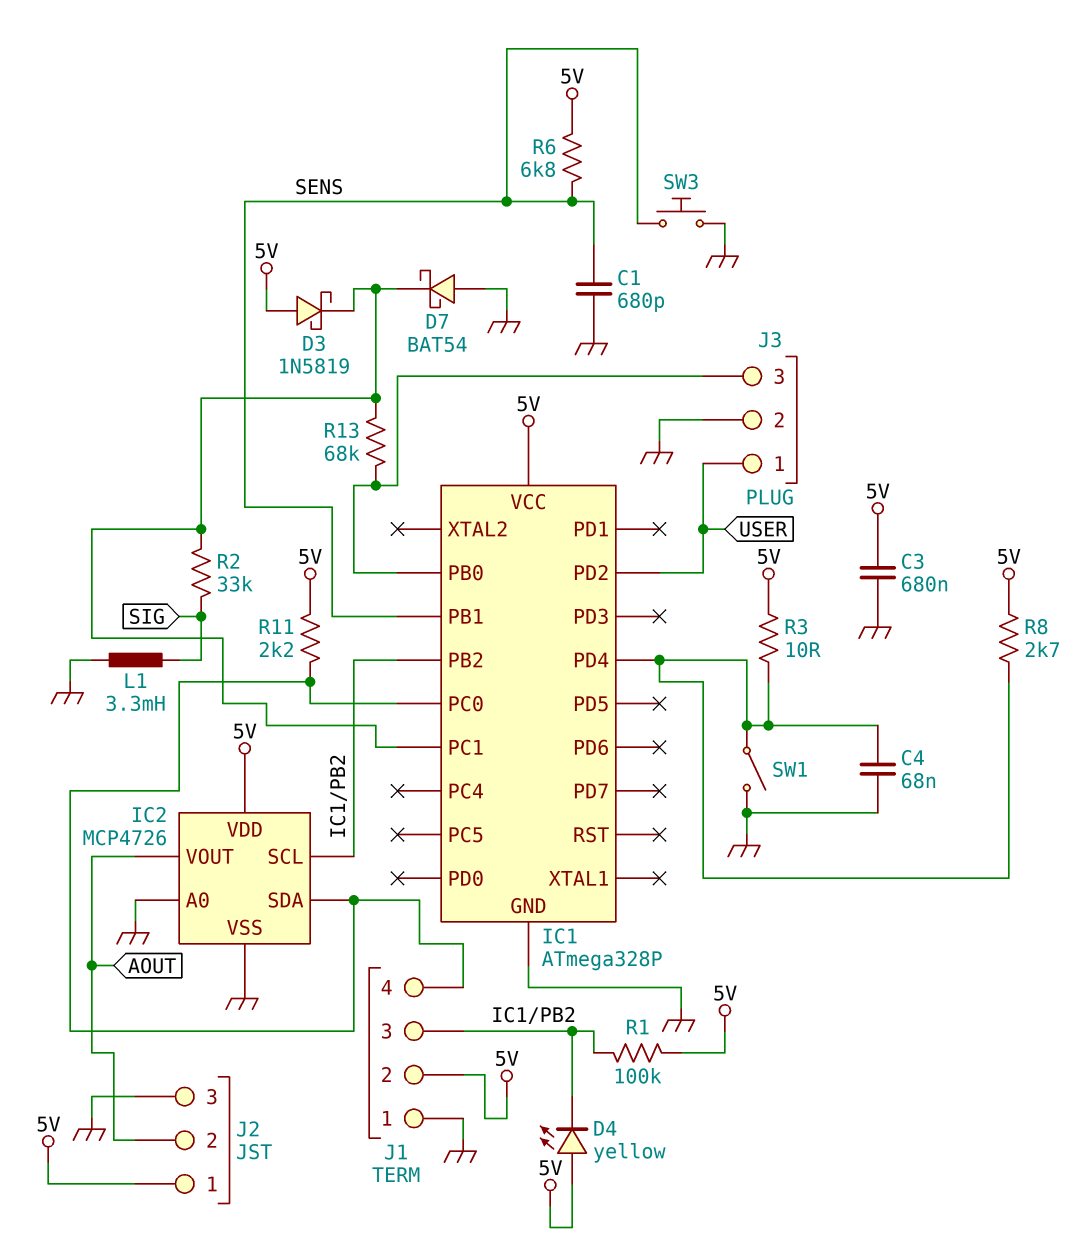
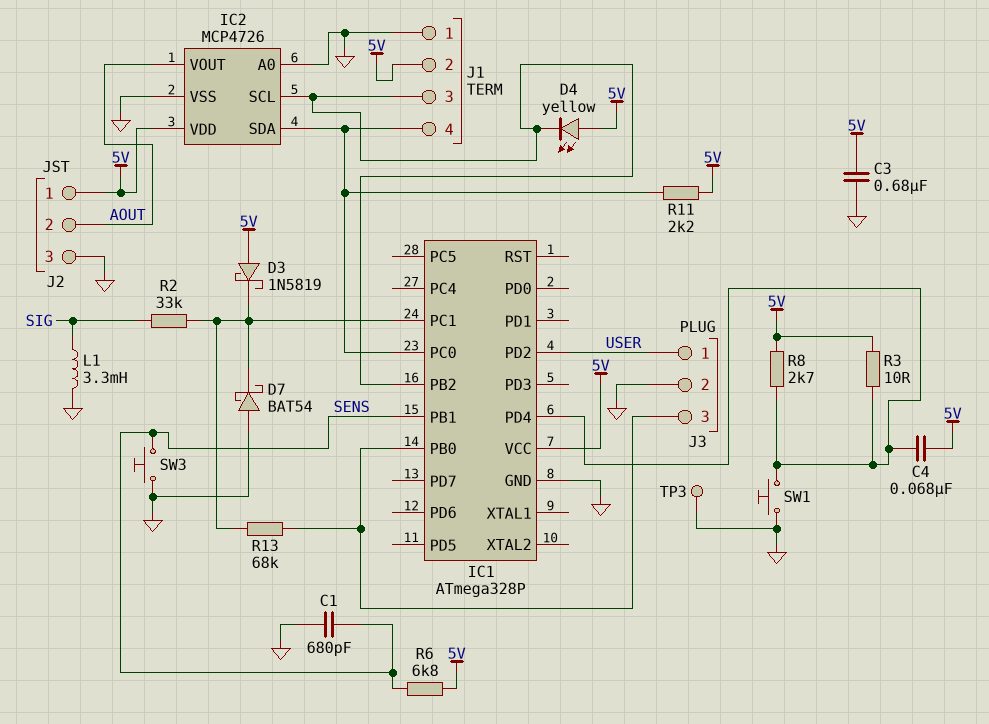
C4: 68nF (GND, IC1/PD4) -> 68nF (5V, IC1/PD4)
R1: 100k (5V, IC1/PB2) -> none
SW1: switch (GND, IC1/PD4) -> button (GND, IC1/PD4)
TP3: none -> test point (GND)

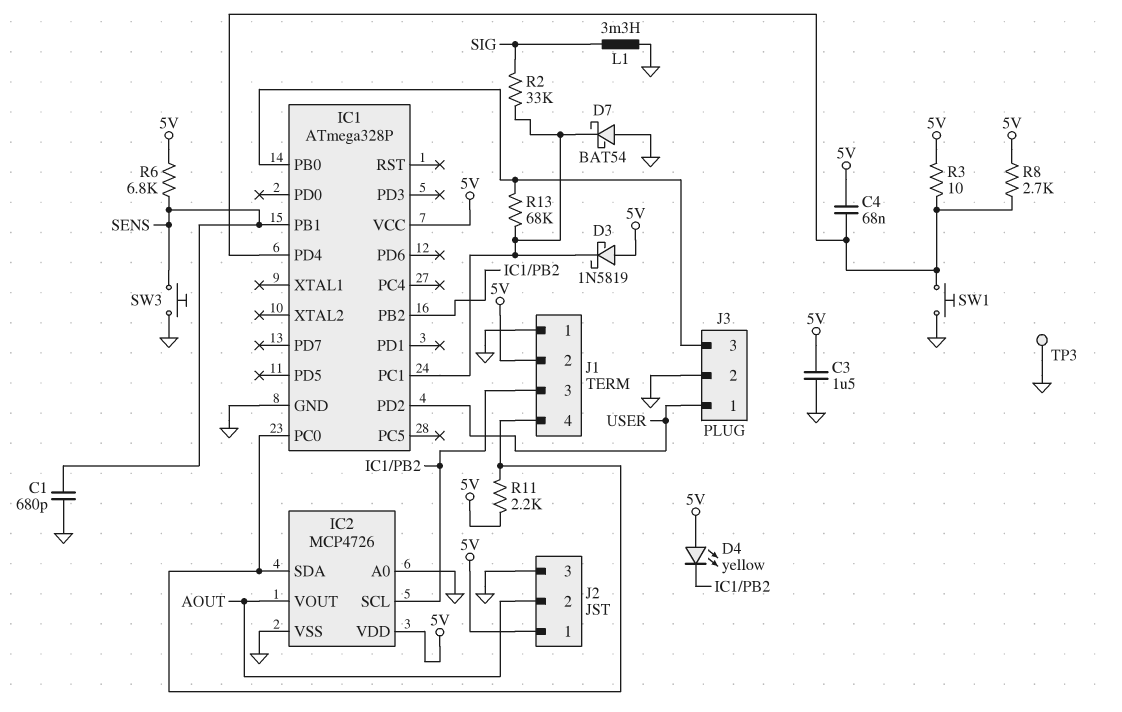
C3: 680nF (5V, GND) -> 1.5uF (5V, GND)

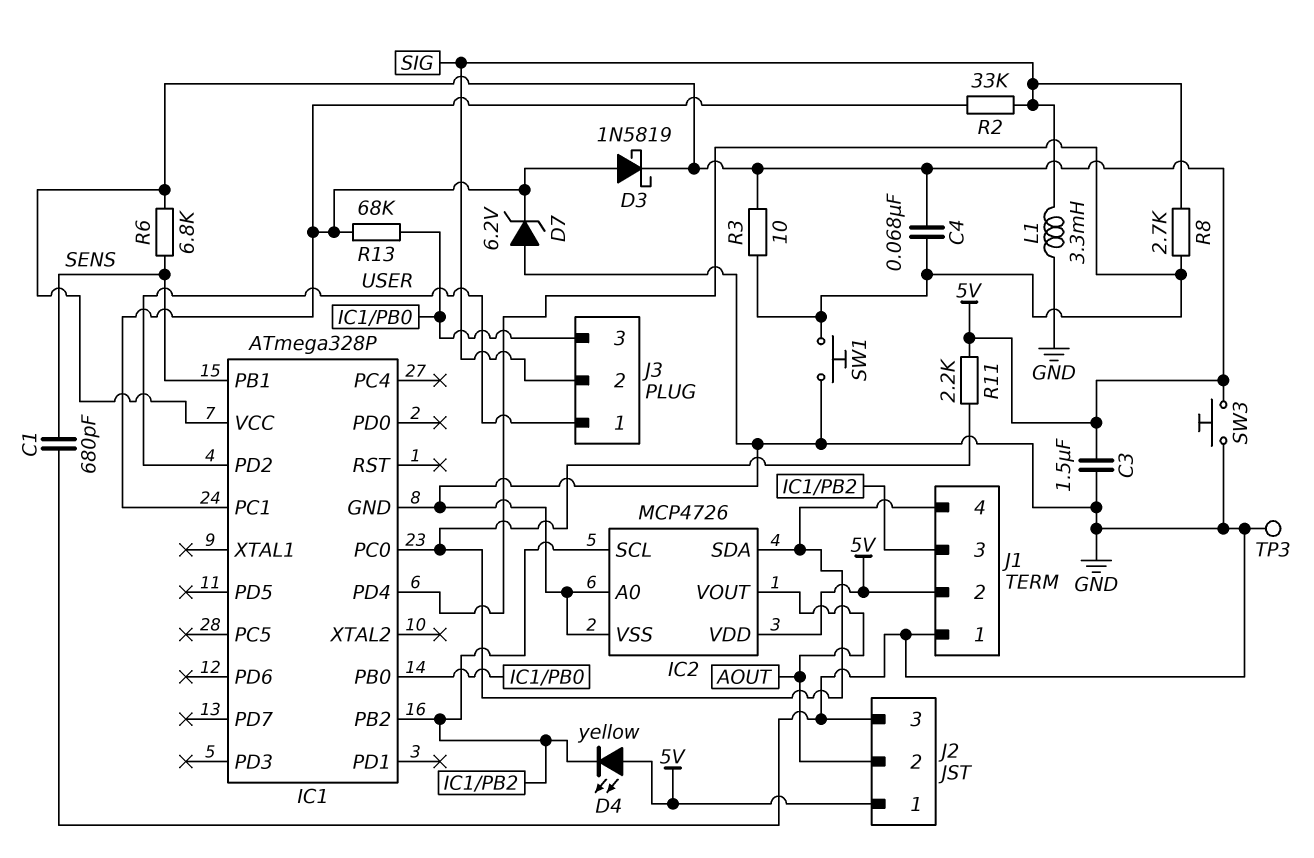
D3: schottky 1N5819 (A 5V, K IC1/PC1) -> schottky 1N5819 (A IC1/PC1, K 5V)
D7: schottky BAT54 (A GND, K IC1/PC1) -> zener 6.2V (A GND, K IC1/PC1)
J3 pin 2: GND -> SIG
R8: 2.7k (5V, IC1/PD4) -> 2.7k (IC1/PD4, SIG)
SW3: button (GND, SENS) -> button (5V, GND)

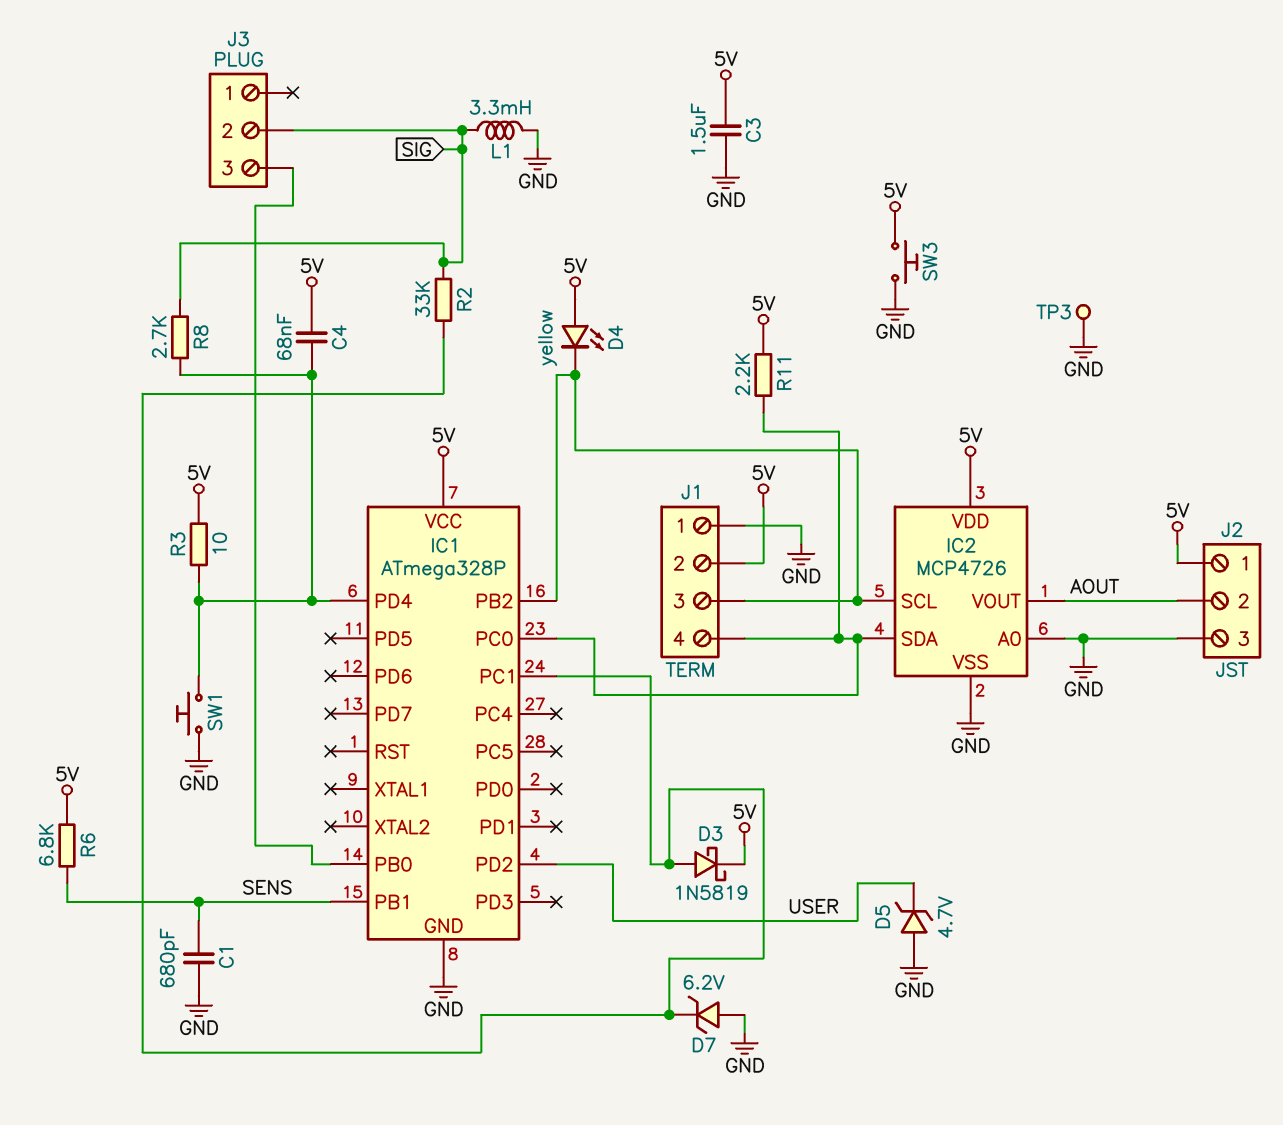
D5: none -> zener 4.7V (A GND, K USER)
J3 pin 1: USER -> none
R13: 68k (IC1/PB0, IC1/PC1) -> none

